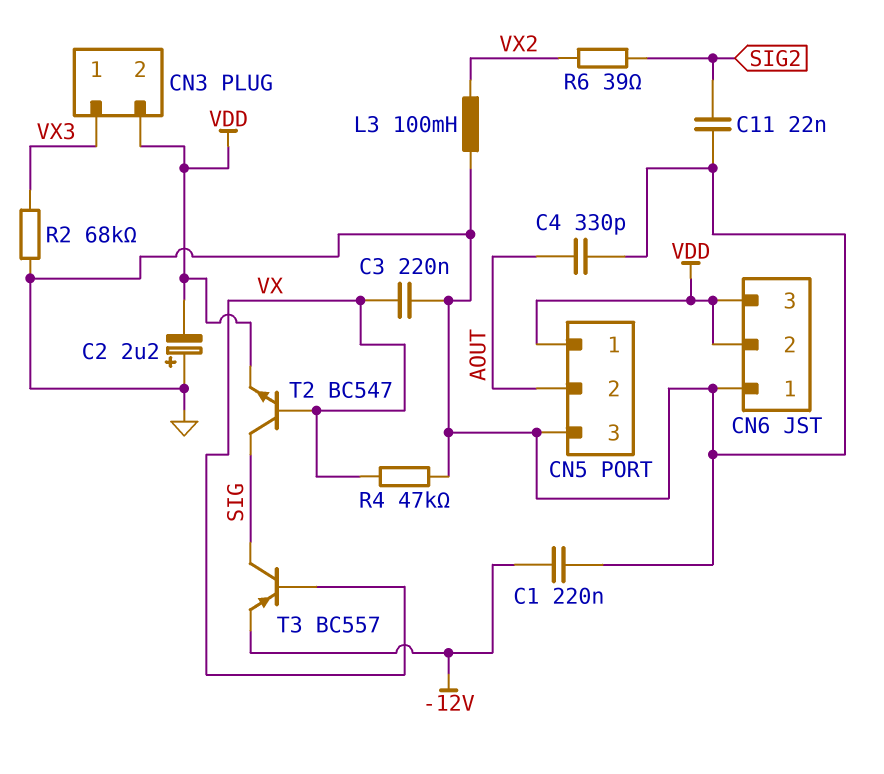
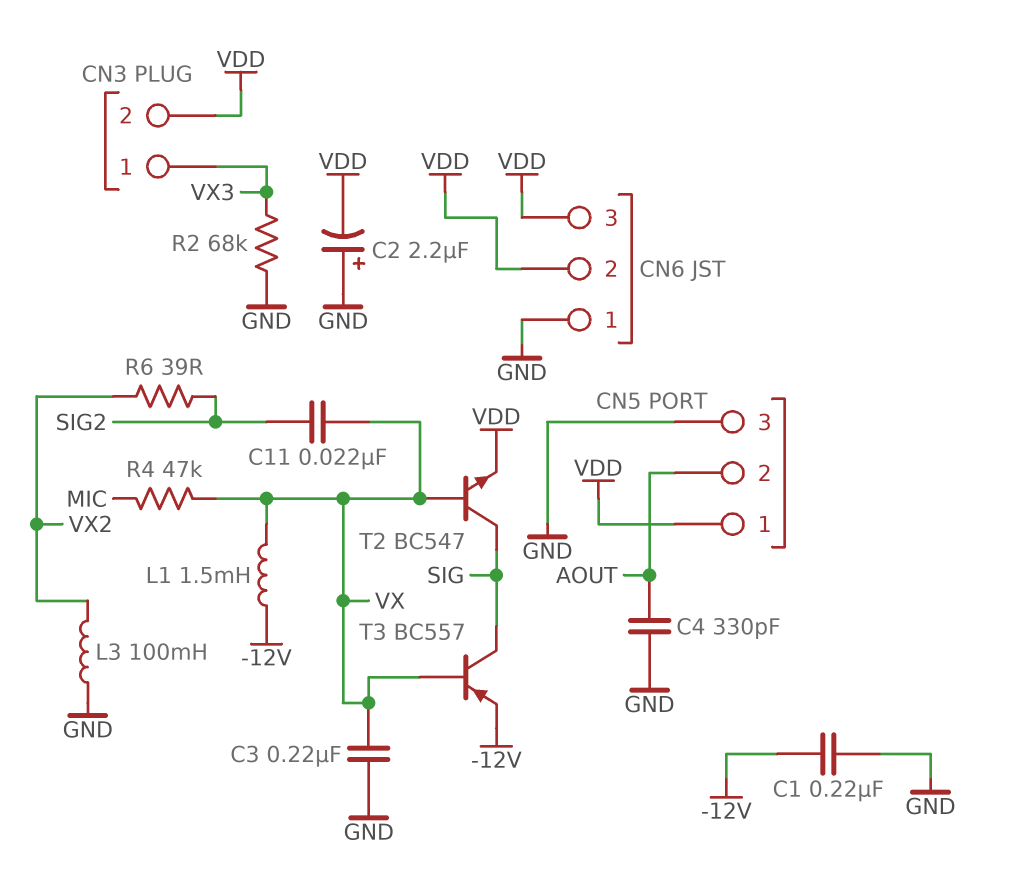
C11: 22nF (GND, SIG2) -> 22nF (SIG2, VX)
L1: none -> 1.5mH (-12V, VX)
R4: 47k (GND, VX) -> 47k (MIC, VX)

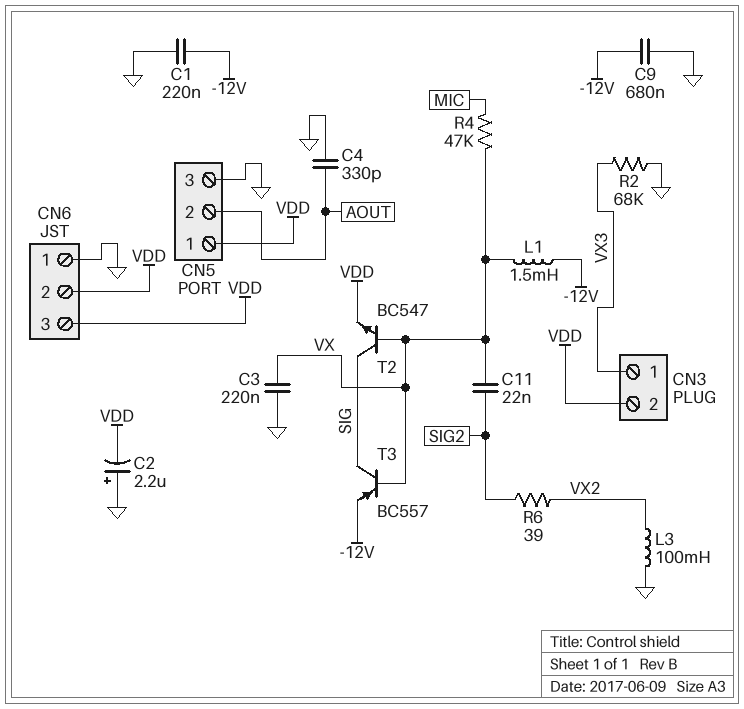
C9: none -> 680nF (-12V, GND)

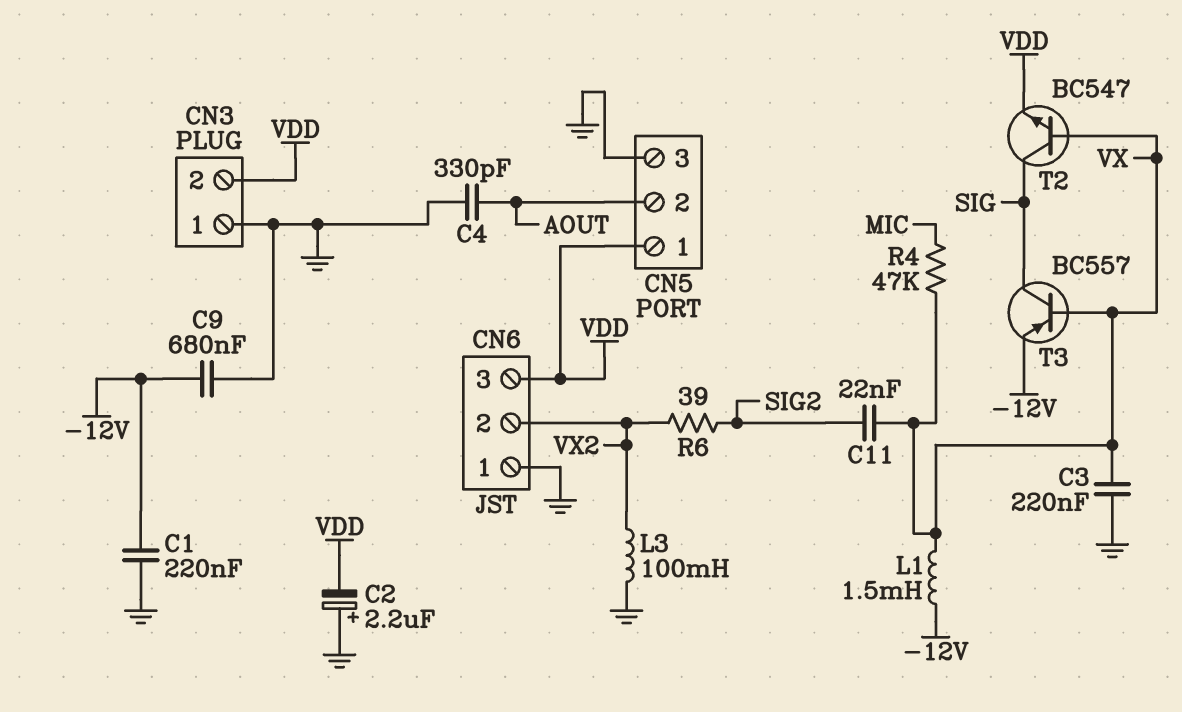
CN3 pin 1: VX3 -> GND
CN6 pin 2: VDD -> VX2
R2: 68k (GND, VX3) -> none

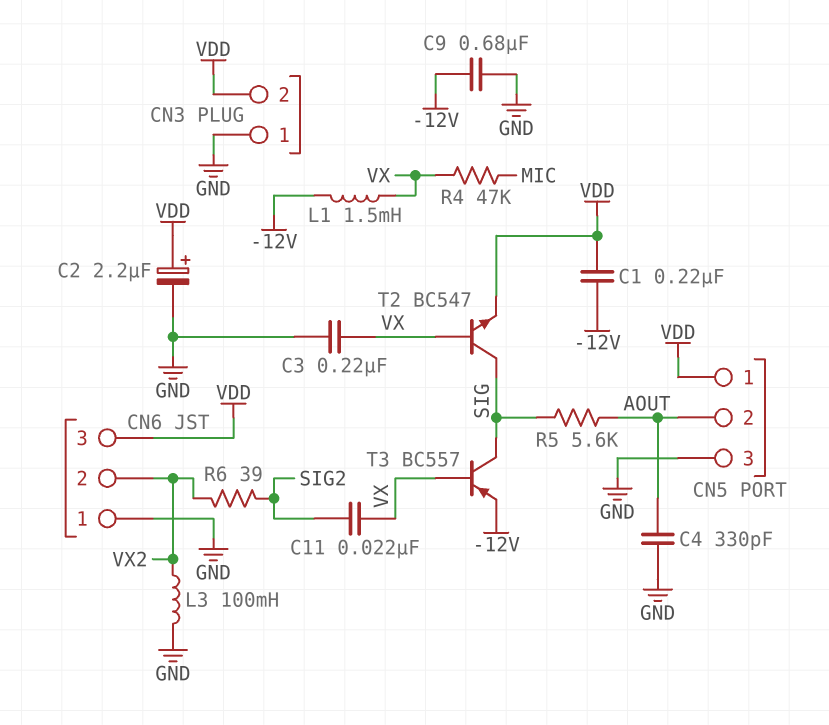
C1: 220nF (-12V, GND) -> 220nF (-12V, VDD)
C2: 2.2uF (plus GND, minus VDD) -> 2.2uF (plus VDD, minus GND)
R5: none -> 5.6k (AOUT, SIG)

